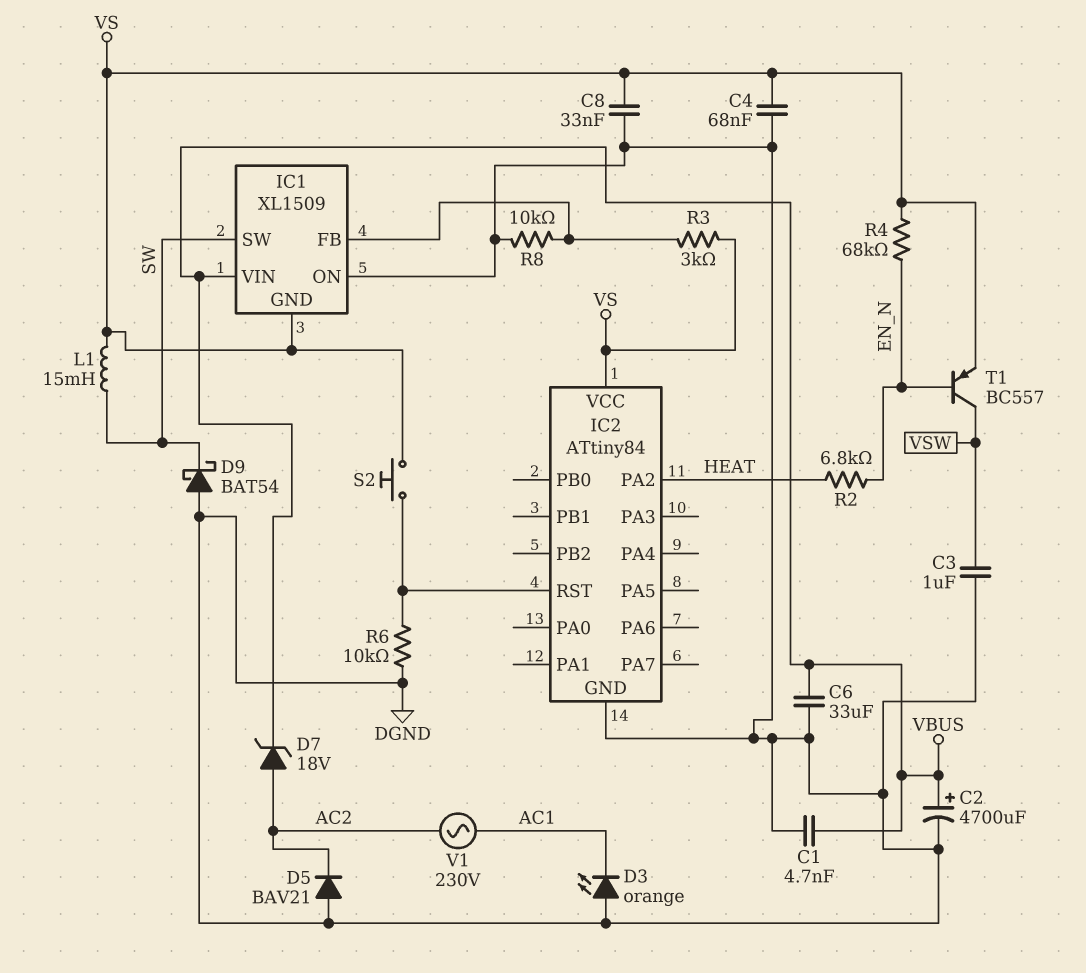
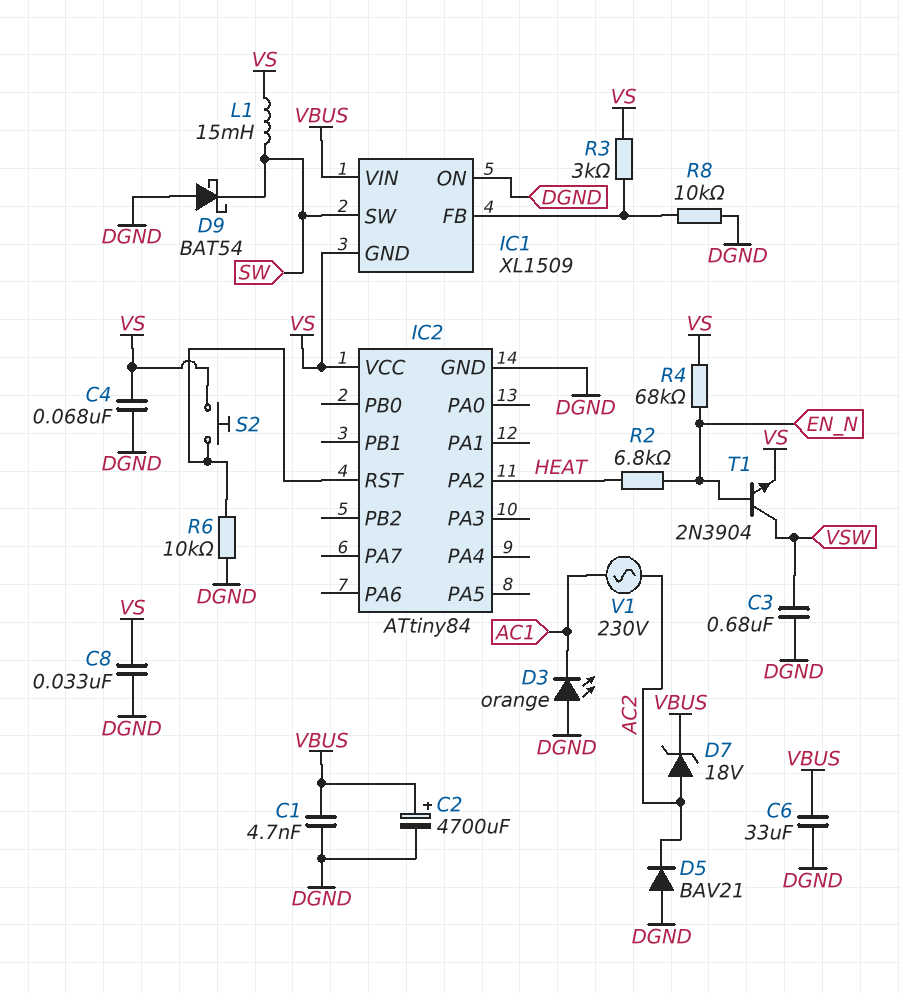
C3: 1uF (DGND, VSW) -> 680nF (DGND, VSW)
T1: PNP BC557 (B EN_N, C VSW, E VS) -> NPN 2N3904 (B EN_N, C VSW, E VS)

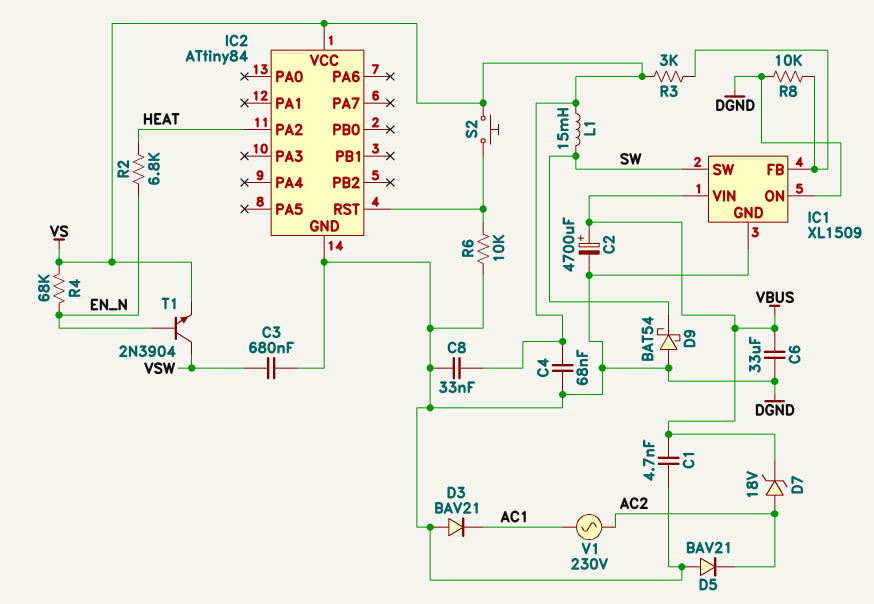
D3: LED orange (A DGND, K AC1) -> diode BAV21 (A DGND, K AC1)
IC1 pin GND: VS -> DGND

